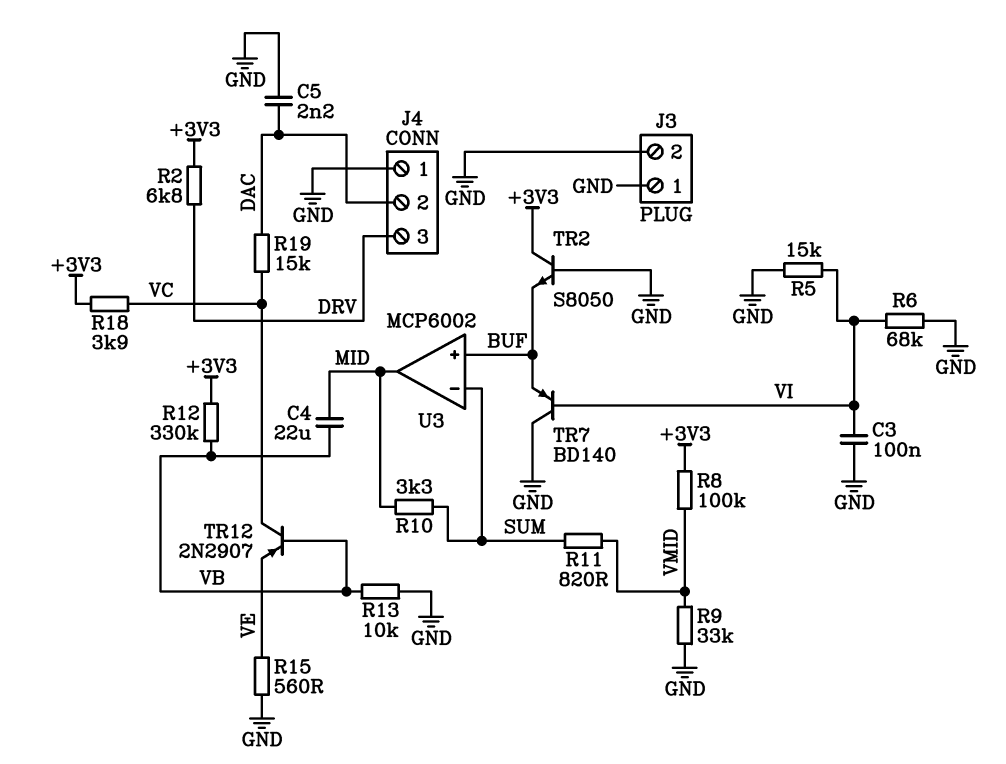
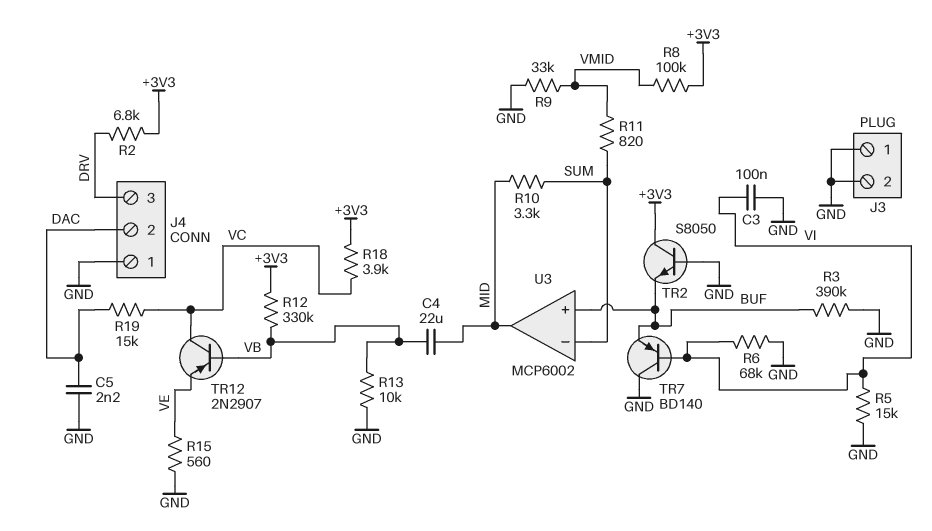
R3: none -> 390k (BUF, GND)

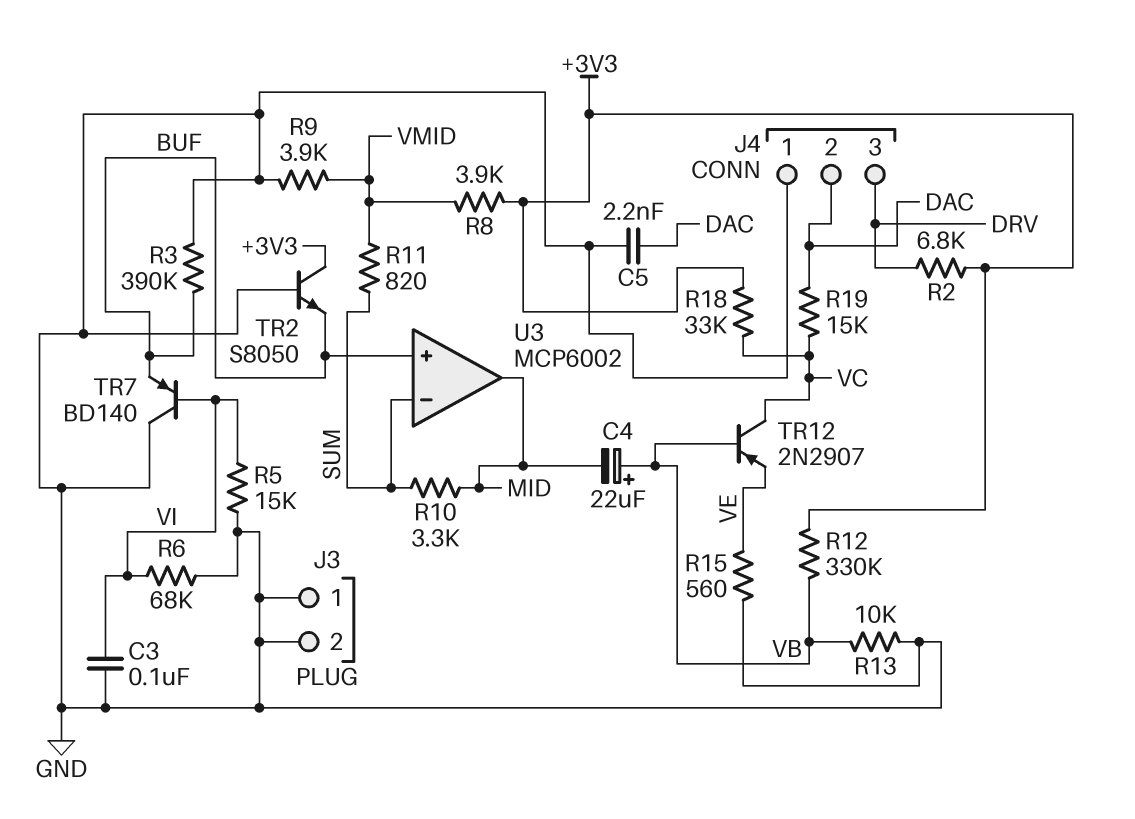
C4: 22uF (MID, VB) -> 22uF (plus VB, minus MID)
R8: 100k (+3V3, VMID) -> 3.9k (+3V3, VMID)
R9: 33k (GND, VMID) -> 3.9k (GND, VMID)
R18: 3.9k (+3V3, VC) -> 33k (+3V3, VC)

